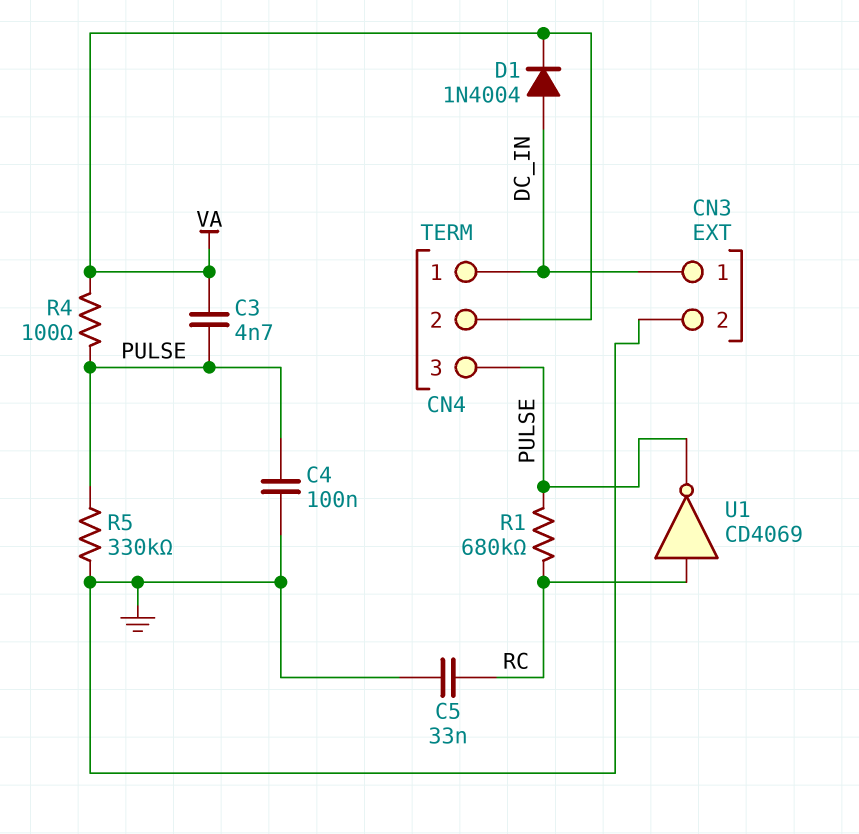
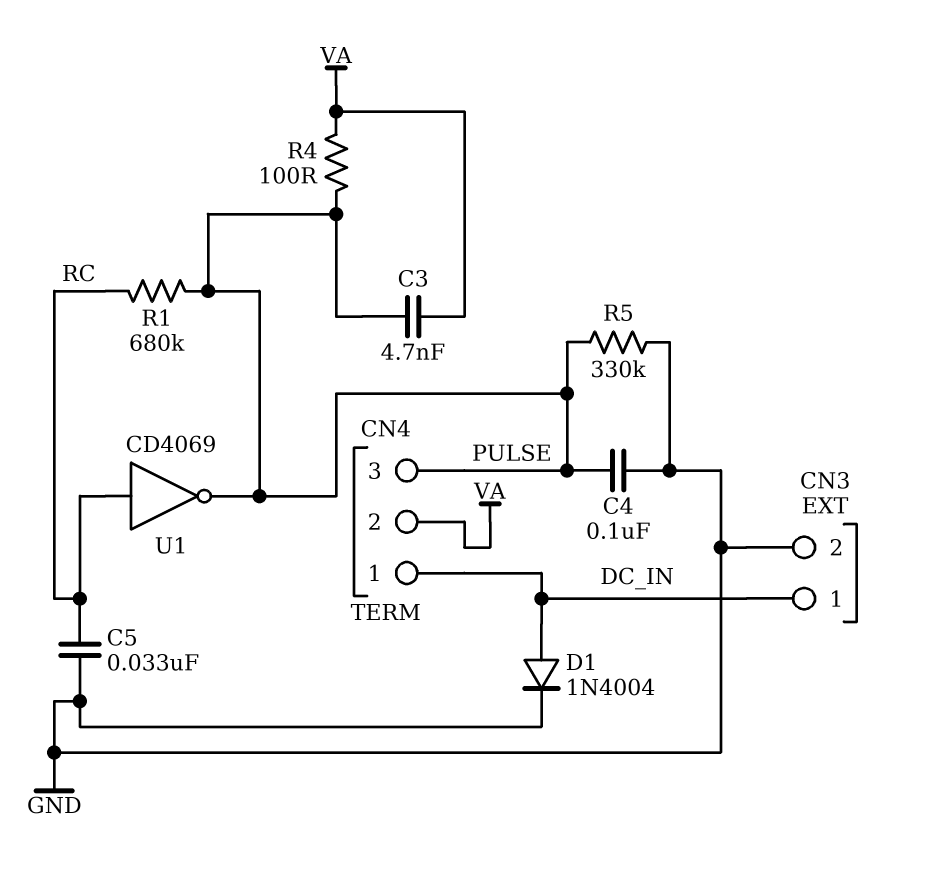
D1: diode 1N4004 (A DC_IN, K VA) -> diode 1N4004 (A DC_IN, K GND)

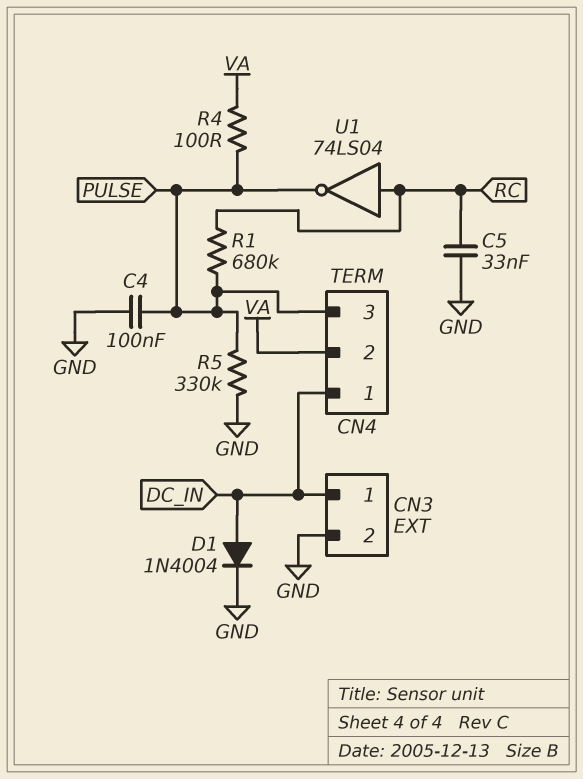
C3: 4.7nF (PULSE, VA) -> none
U1: NOT CD4069 (in RC, out PULSE) -> NOT 74LS04 (in RC, out PULSE)

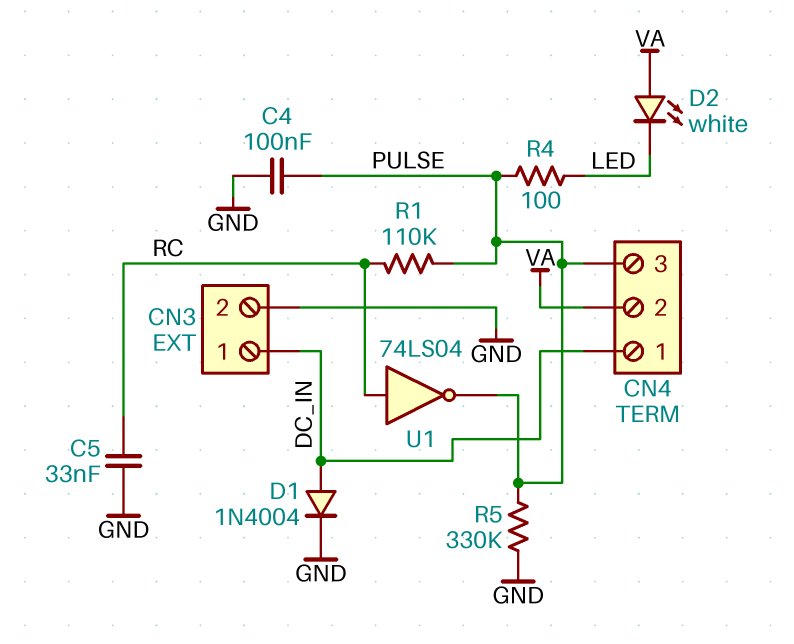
D2: none -> LED white (A VA, K LED)
R1: 680k (PULSE, RC) -> 110k (PULSE, RC)
R4: 100 (PULSE, VA) -> 100 (LED, PULSE)

